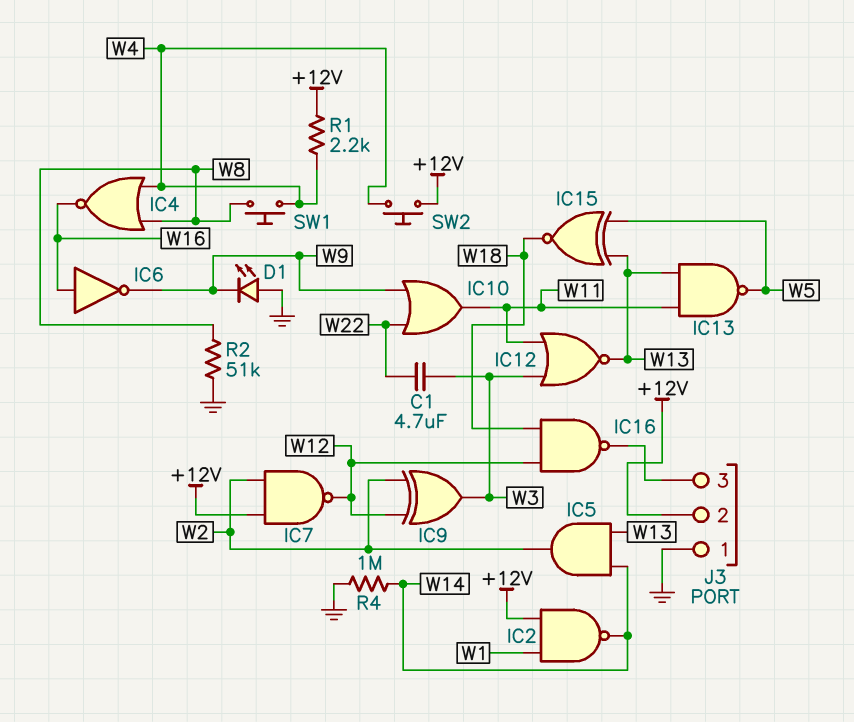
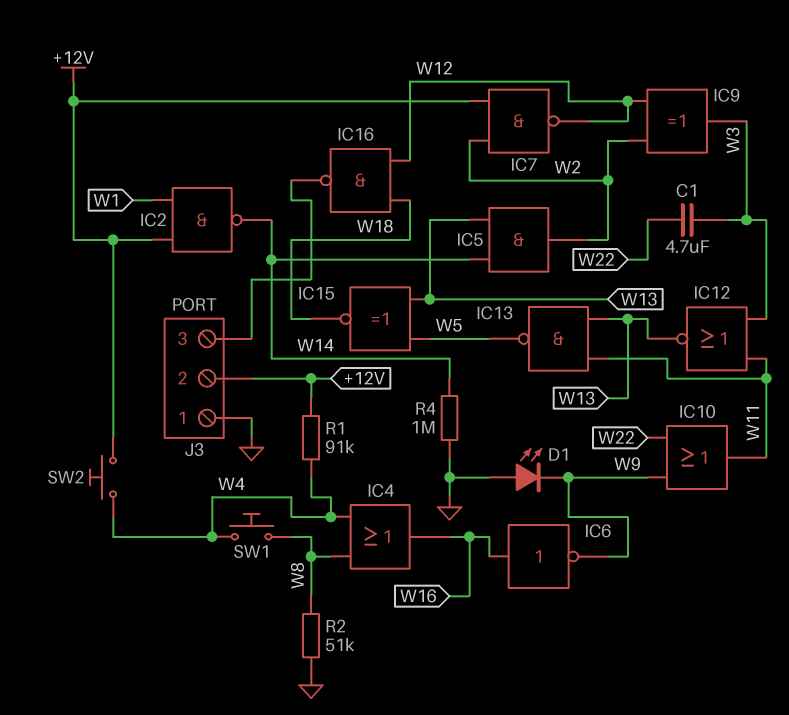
IC4: NOR (in W4, in W8, out W16) -> OR (in W4, in W8, out W16)
R1: 2.2k (+12V, W4) -> 91k (+12V, W4)

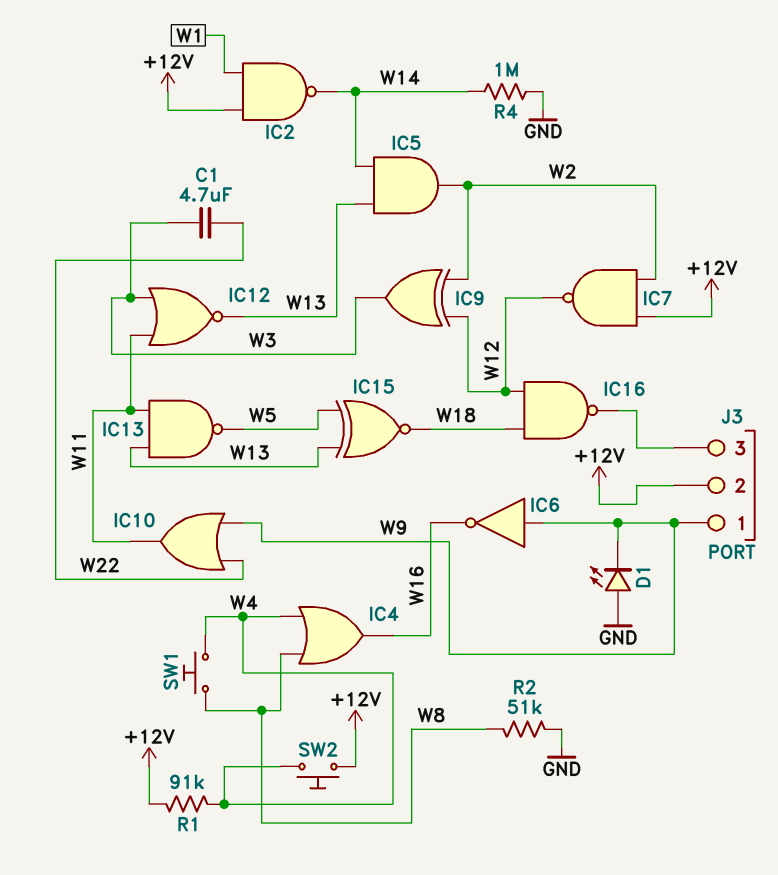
IC6: NOT (in W16, out W9) -> NOT (in W9, out W16)
J3 pin 1: GND -> W9

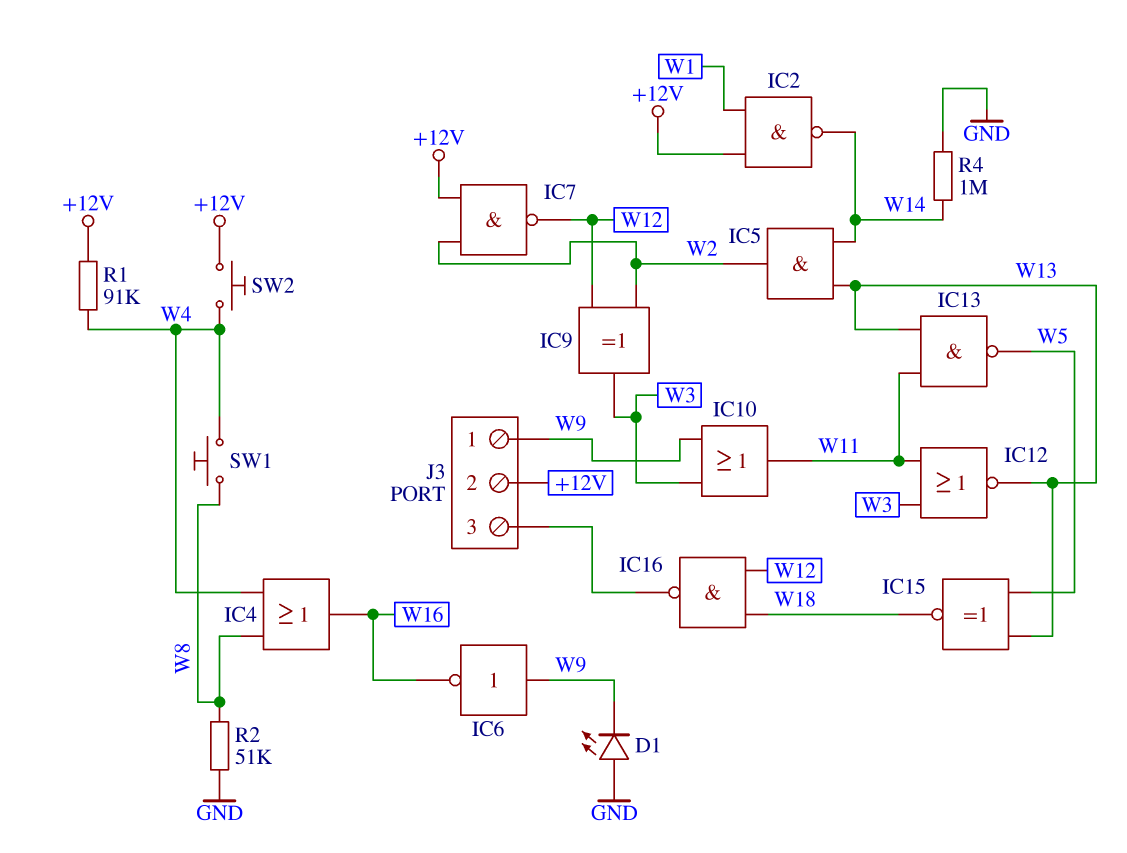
C1: 4.7uF (W3, W22) -> none
IC10: OR (in W9, in W22, out W11) -> OR (in W3, in W9, out W11)

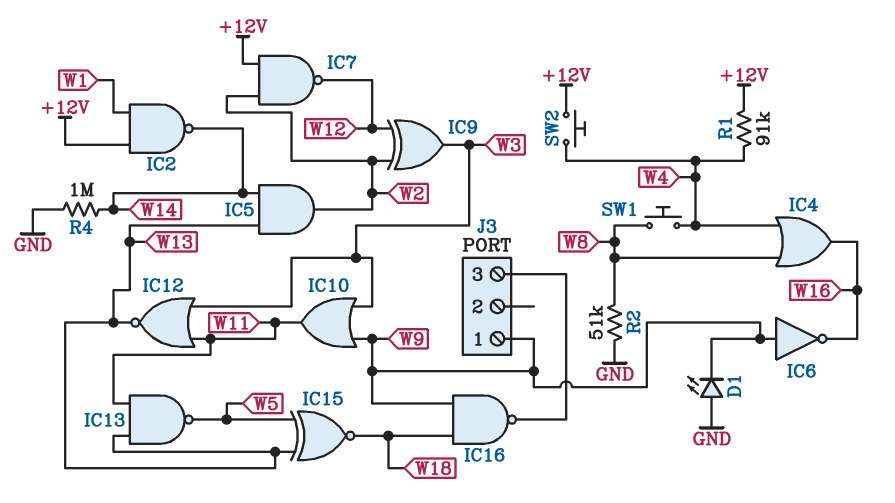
IC16: NAND (in W12, in W18, out J3/3) -> NAND (in W9, in W18, out J3/3)
J3 pin 2: +12V -> none

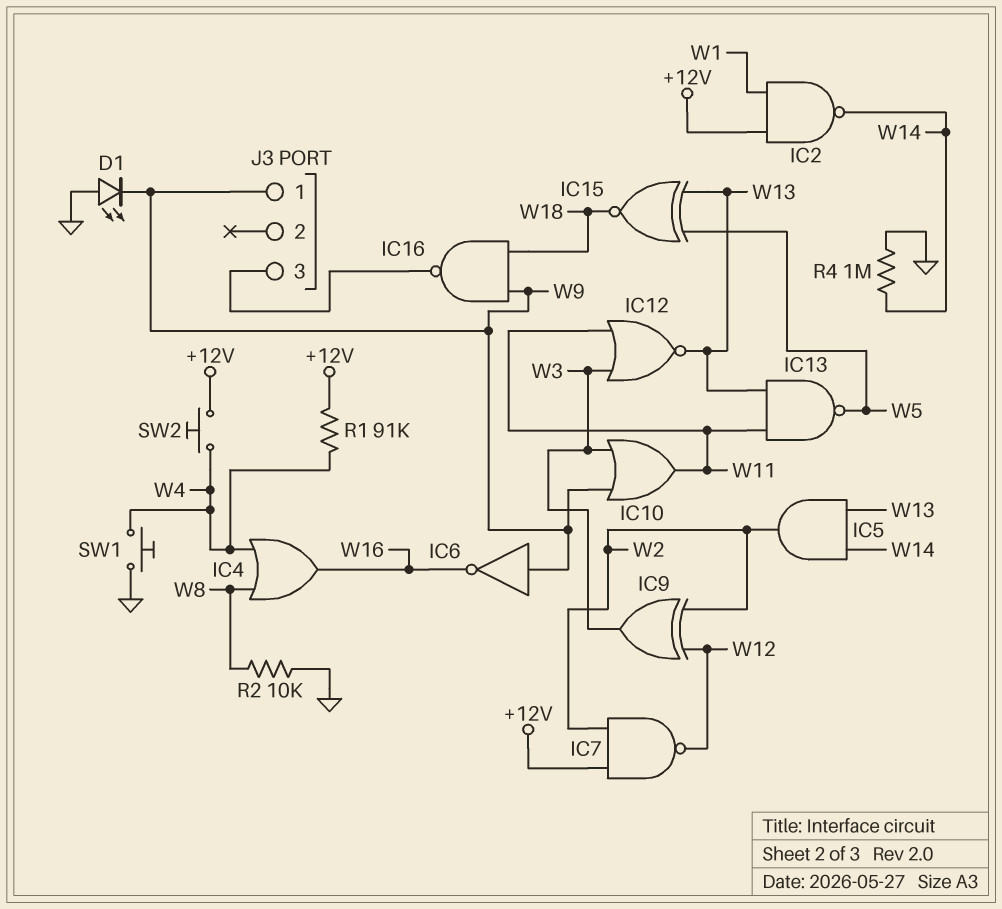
R2: 51k (GND, W8) -> 10k (GND, W8)
SW1: button (W4, W8) -> button (GND, W4)

